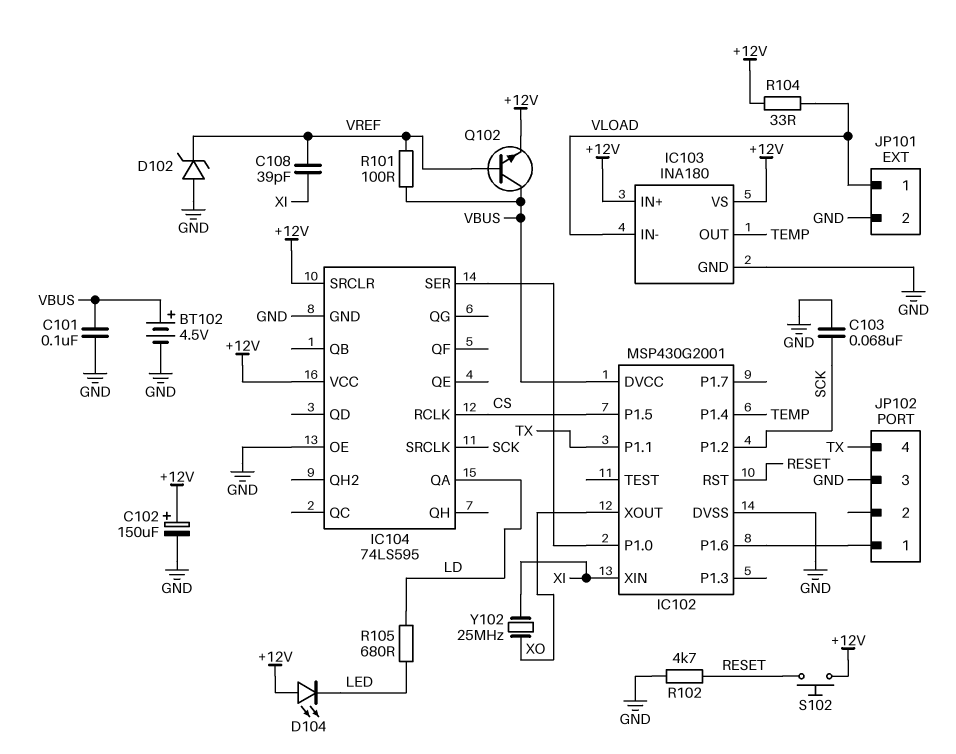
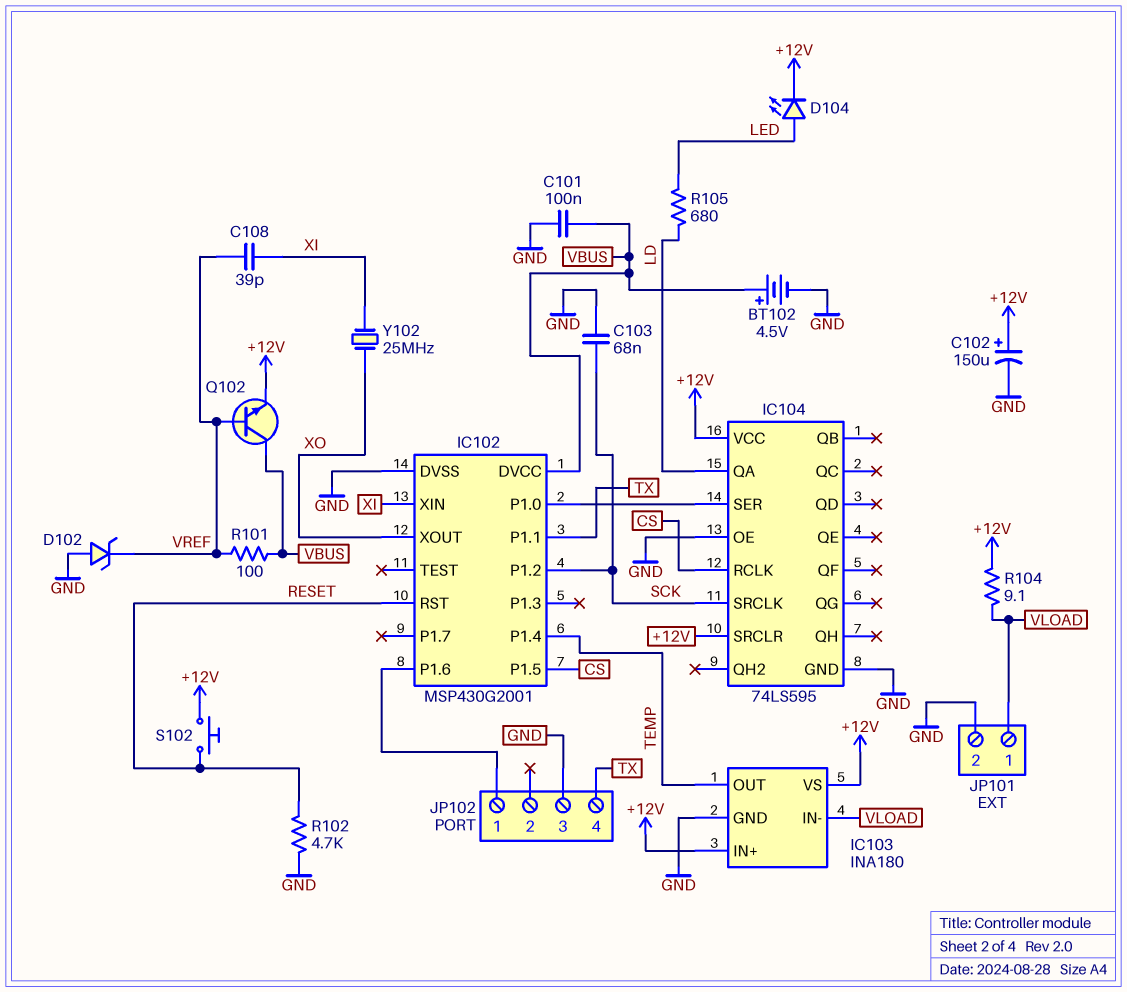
D104: LED (A +12V, K LED) -> LED (A LED, K +12V)
R104: 33 (+12V, VLOAD) -> 9.1 (+12V, VLOAD)

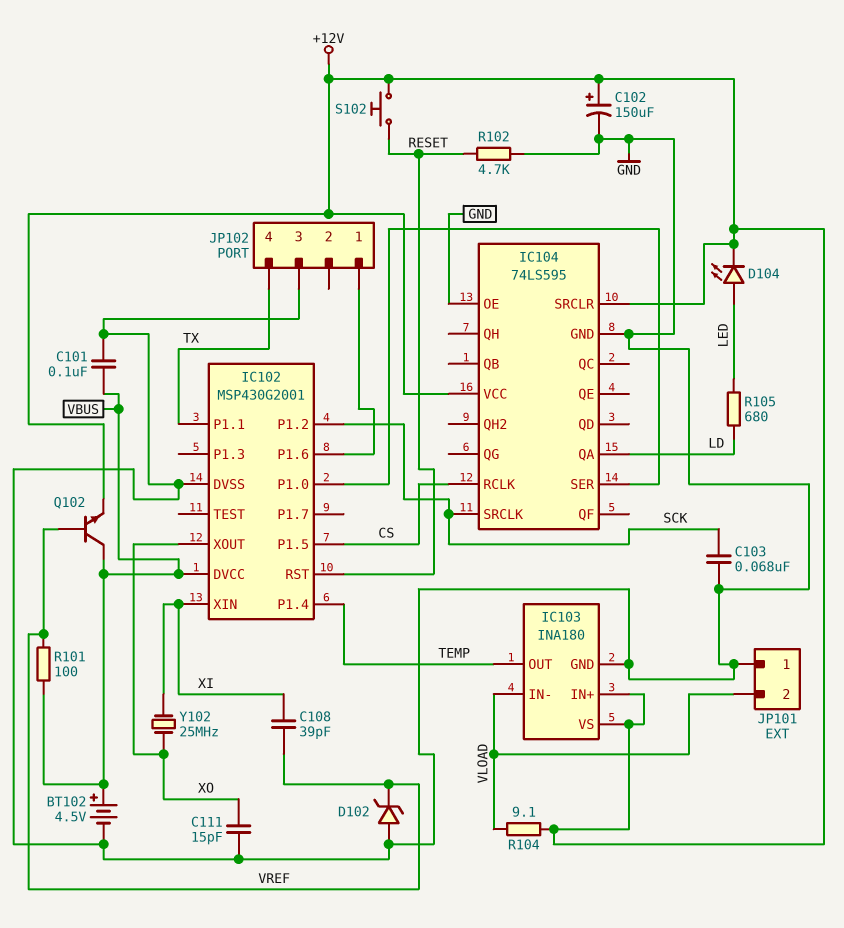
C111: none -> 15pF (GND, XO)
JP101 pin 1: VLOAD -> GND
JP101 pin 2: GND -> VLOAD

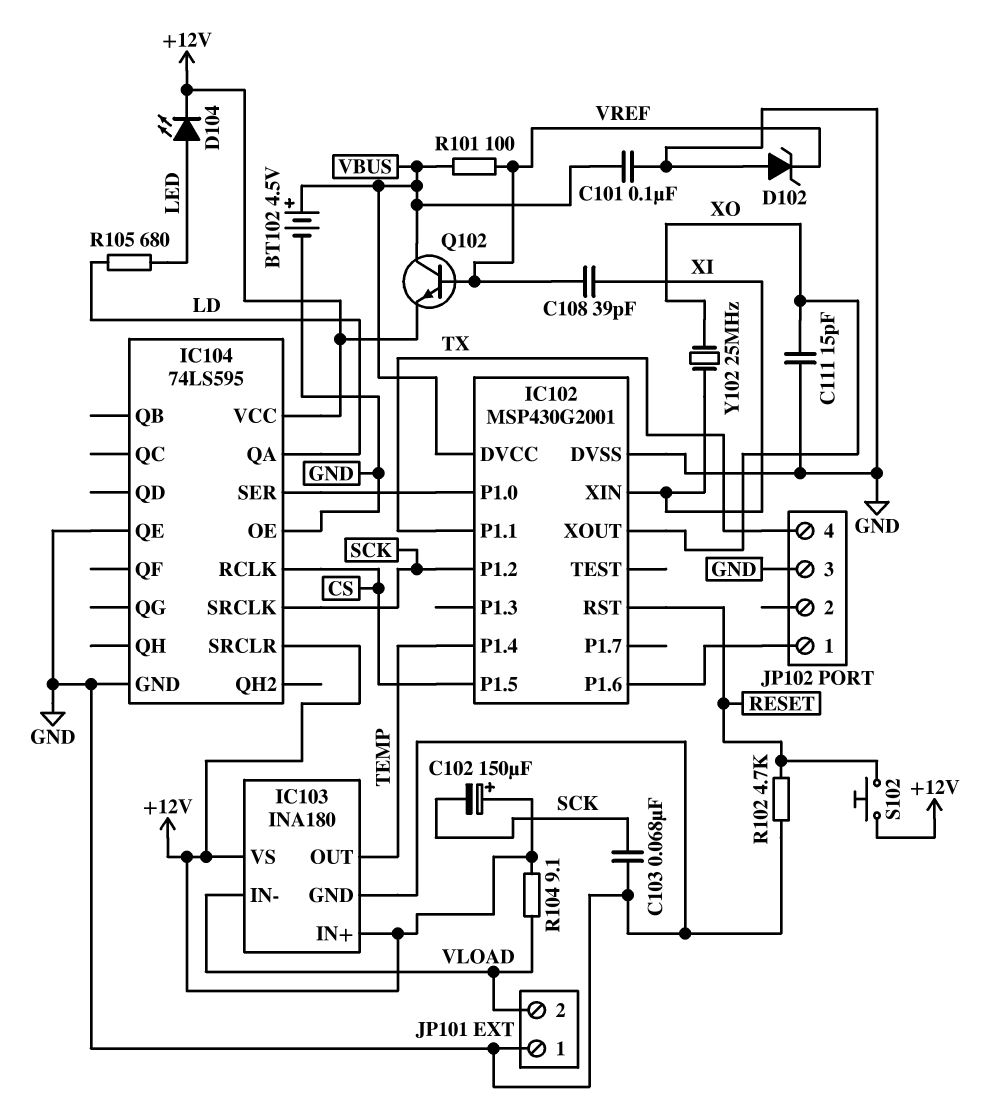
C102: 150uF (plus +12V, minus GND) -> 150uF (plus +12V, minus SCK)
IC104 pin QE: none -> GND

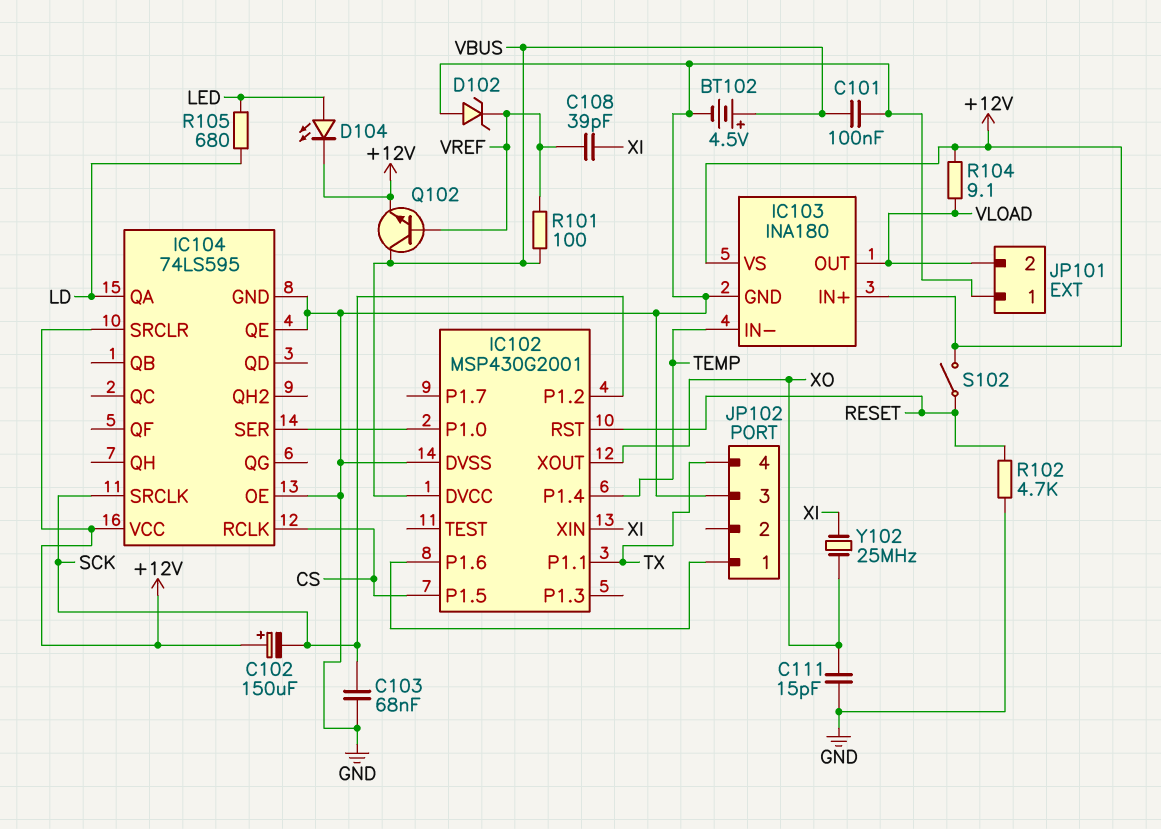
IC103 pin IN-: VLOAD -> TEMP
IC103 pin OUT: TEMP -> VLOAD
S102: button (+12V, RESET) -> switch (+12V, RESET)

